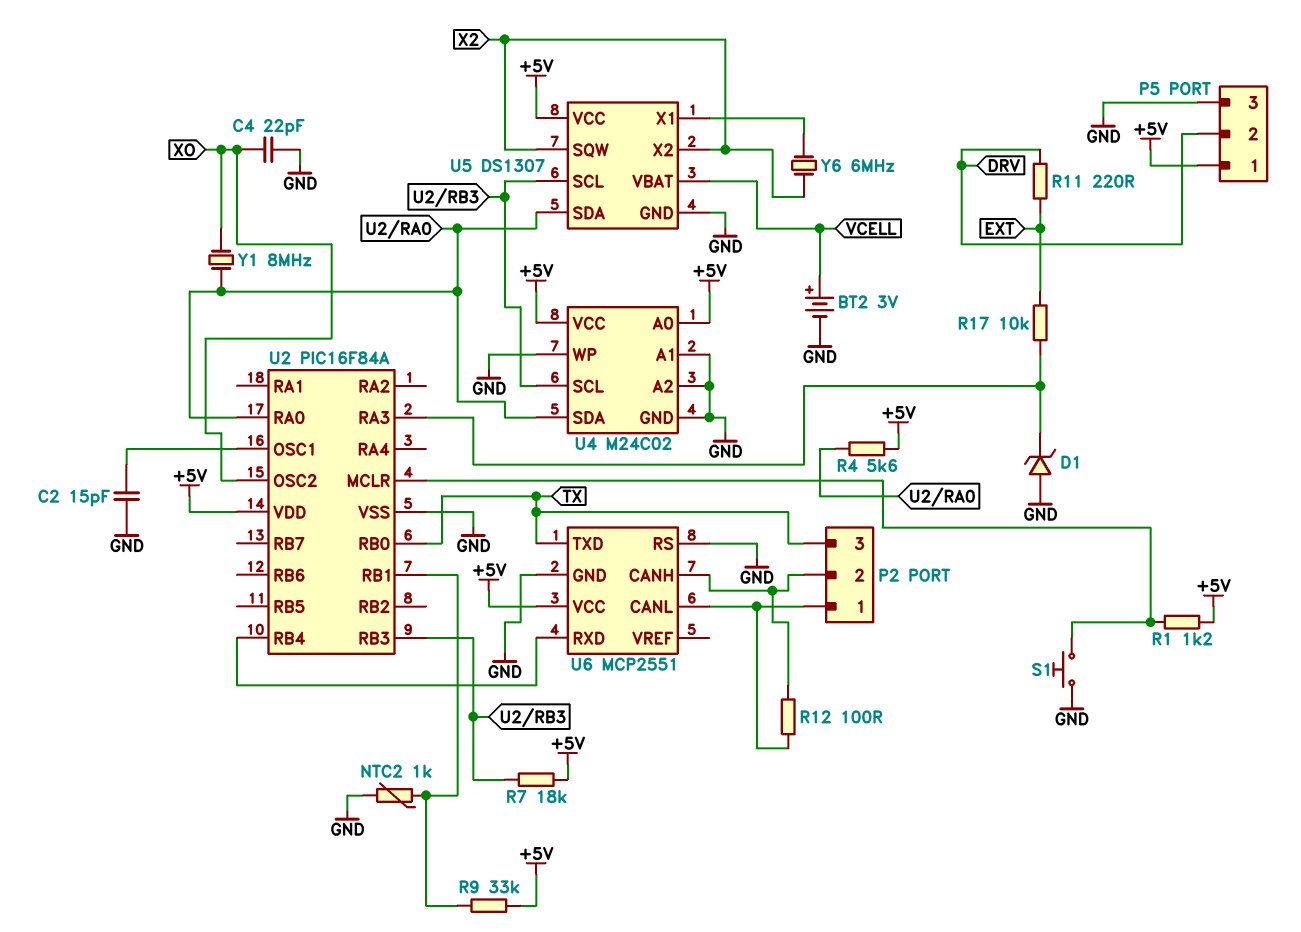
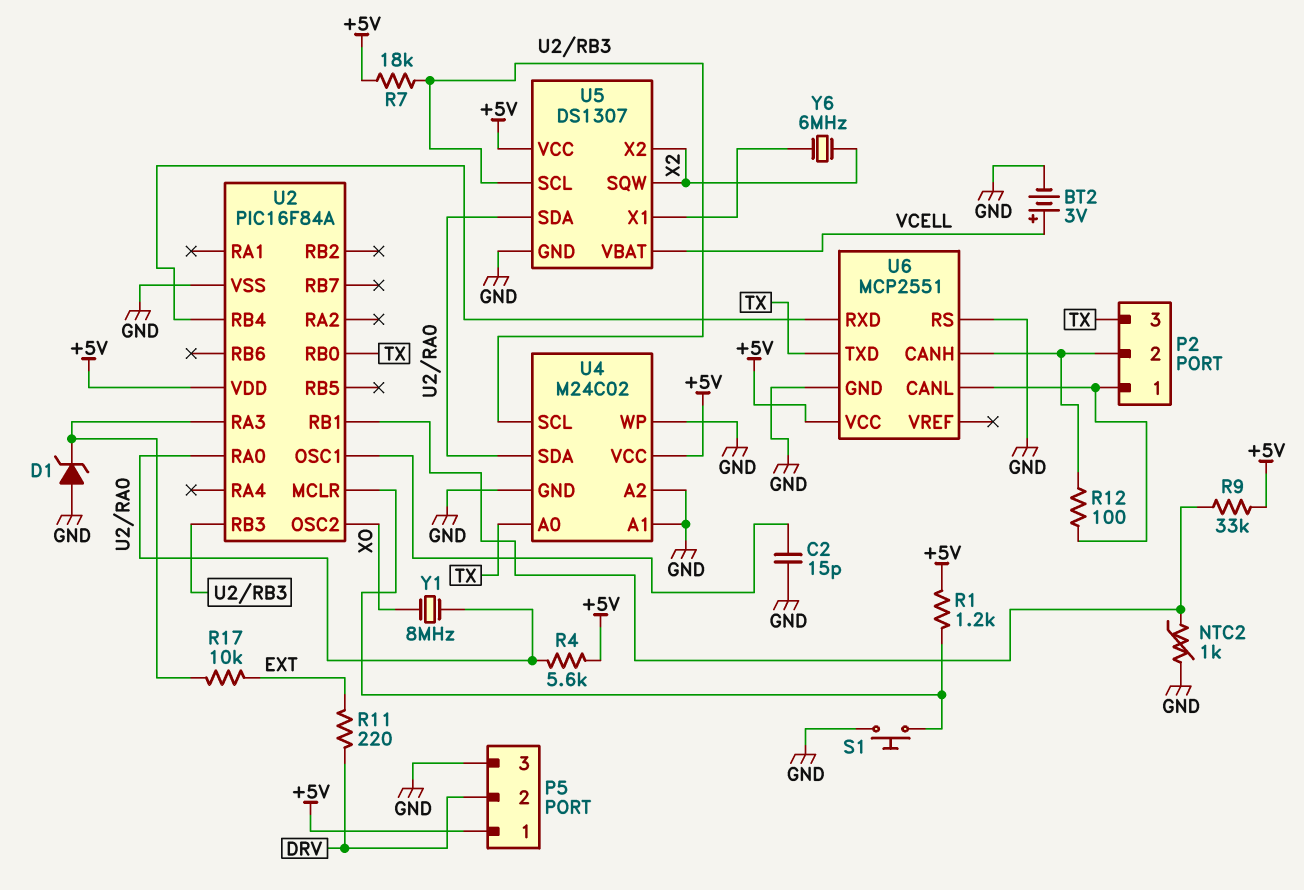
C4: 22pF (GND, XO) -> none
U4 pin A0: +5V -> TX

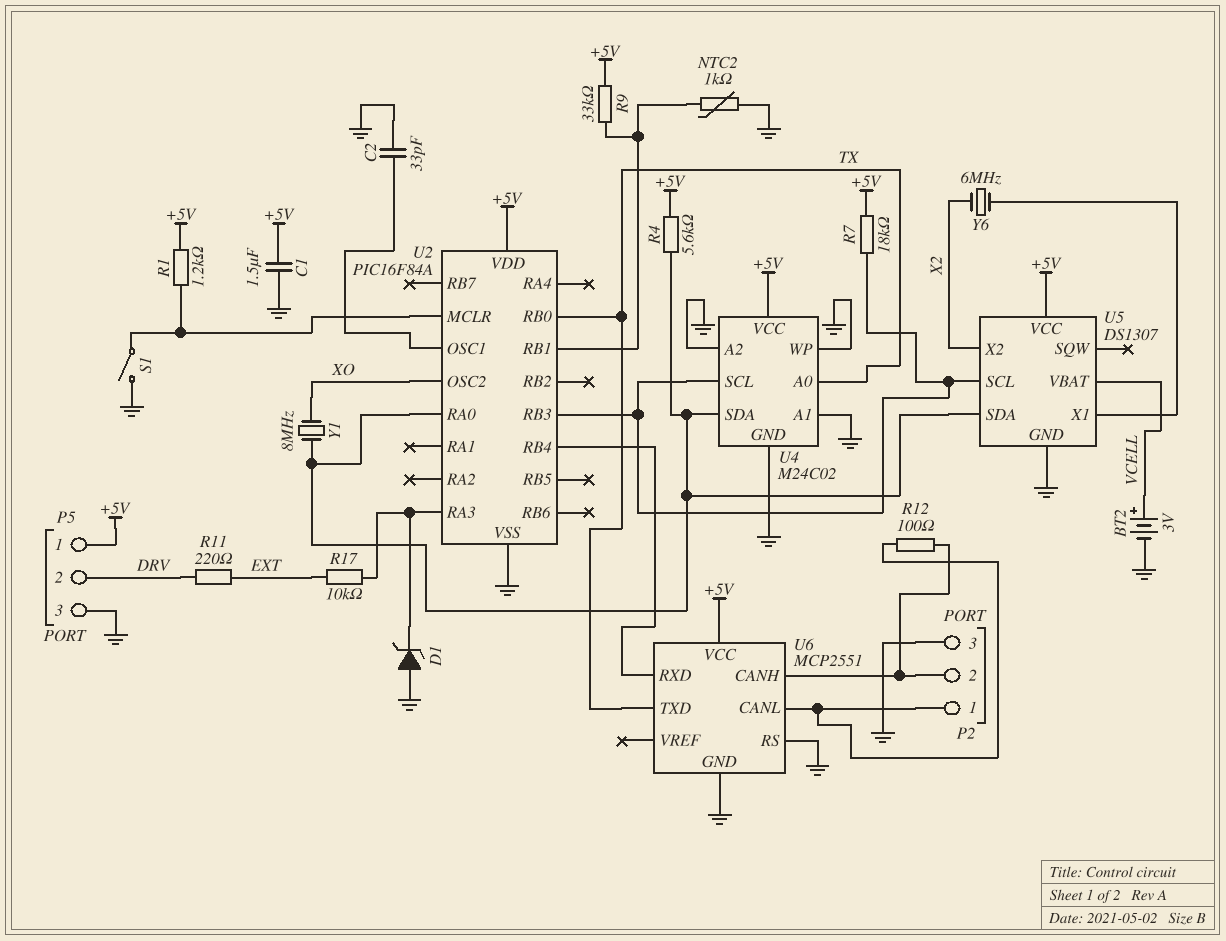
C1: none -> 1.5uF (+5V, GND)
C2: 15pF (GND, U2/OSC1) -> 33pF (GND, U2/OSC1)
P2 pin 3: TX -> GND
S1: button (GND, U2/MCLR) -> switch (GND, U2/MCLR)
U5 pin SQW: X2 -> none

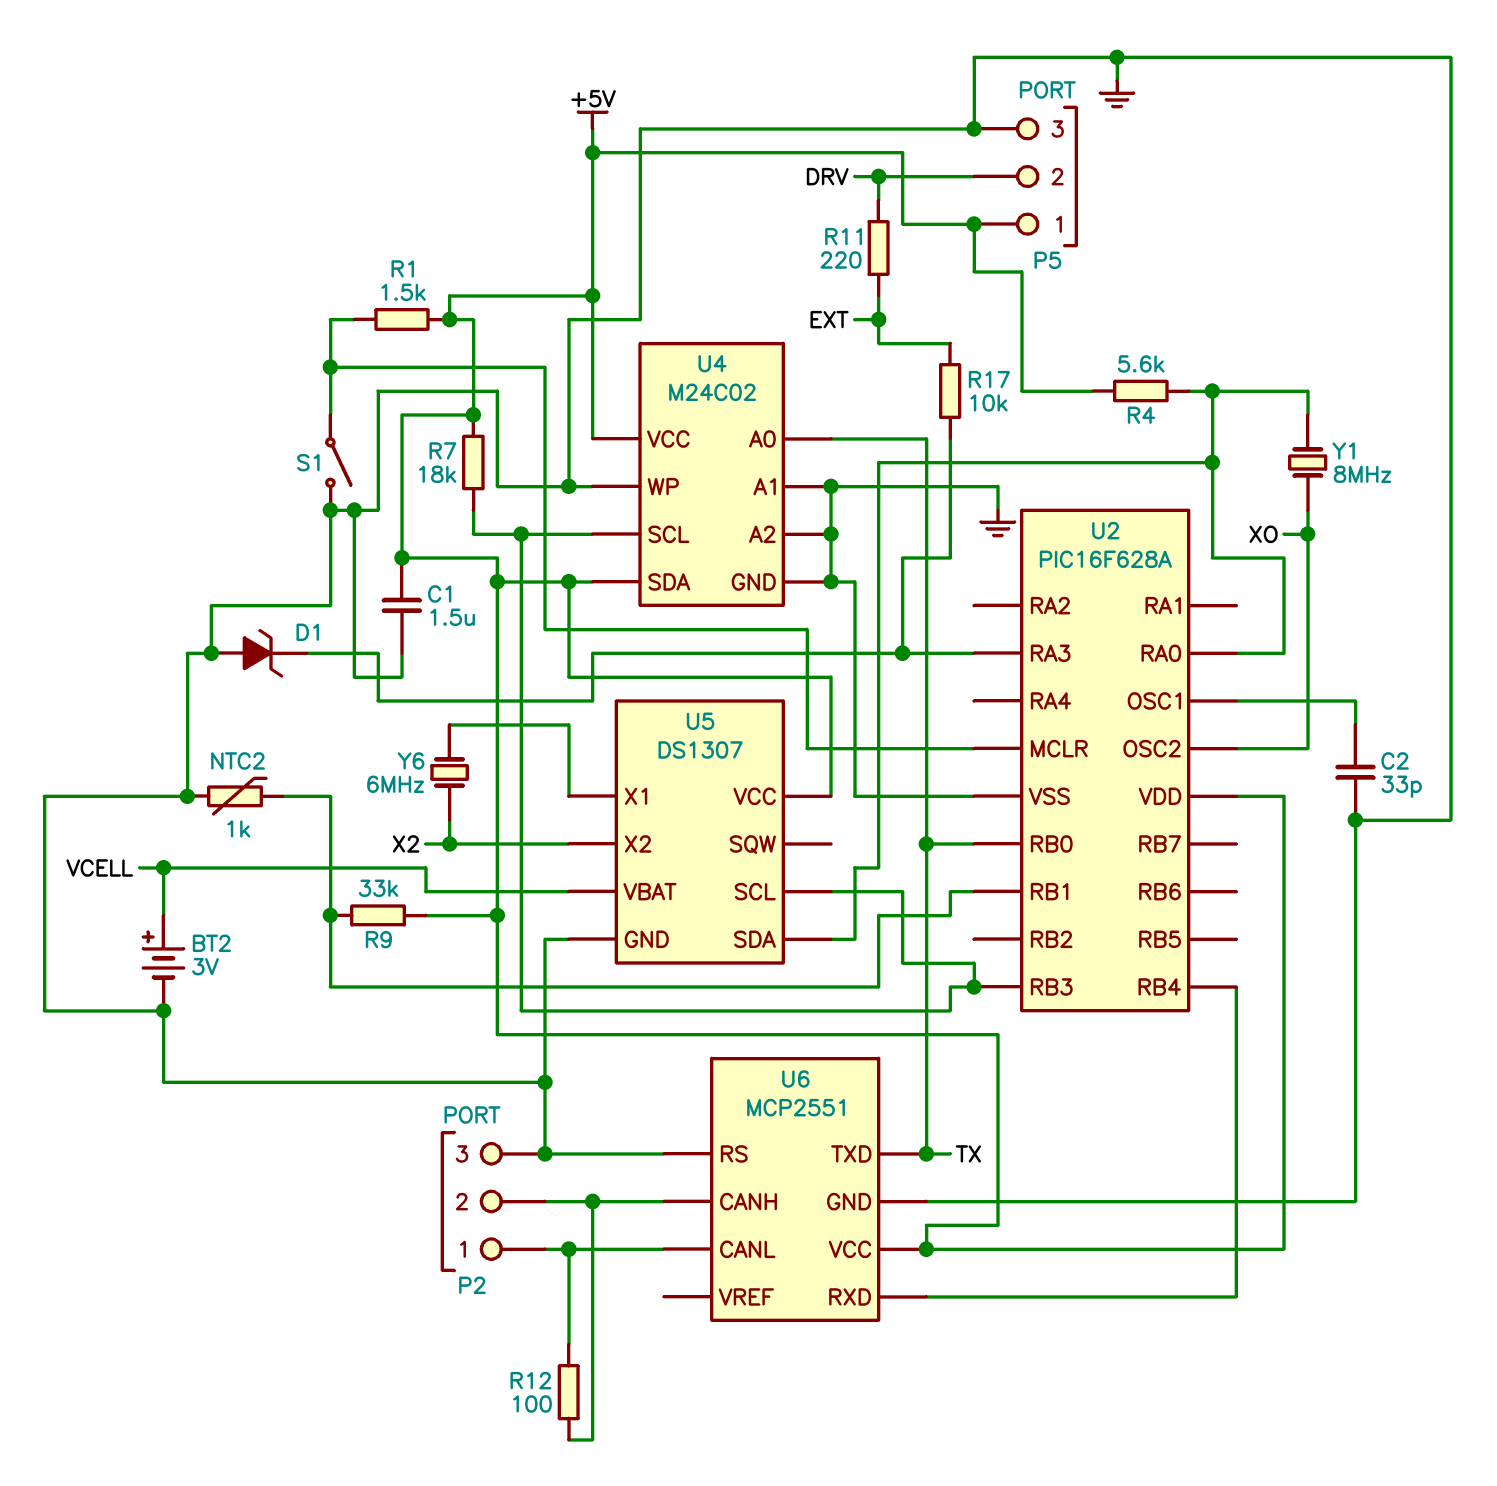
R1: 1.2k (+5V, U2/MCLR) -> 1.5k (+5V, U2/MCLR)
U2: PIC16F84A -> PIC16F628A
U4 pin SDA: U2/RA0 -> +5V

